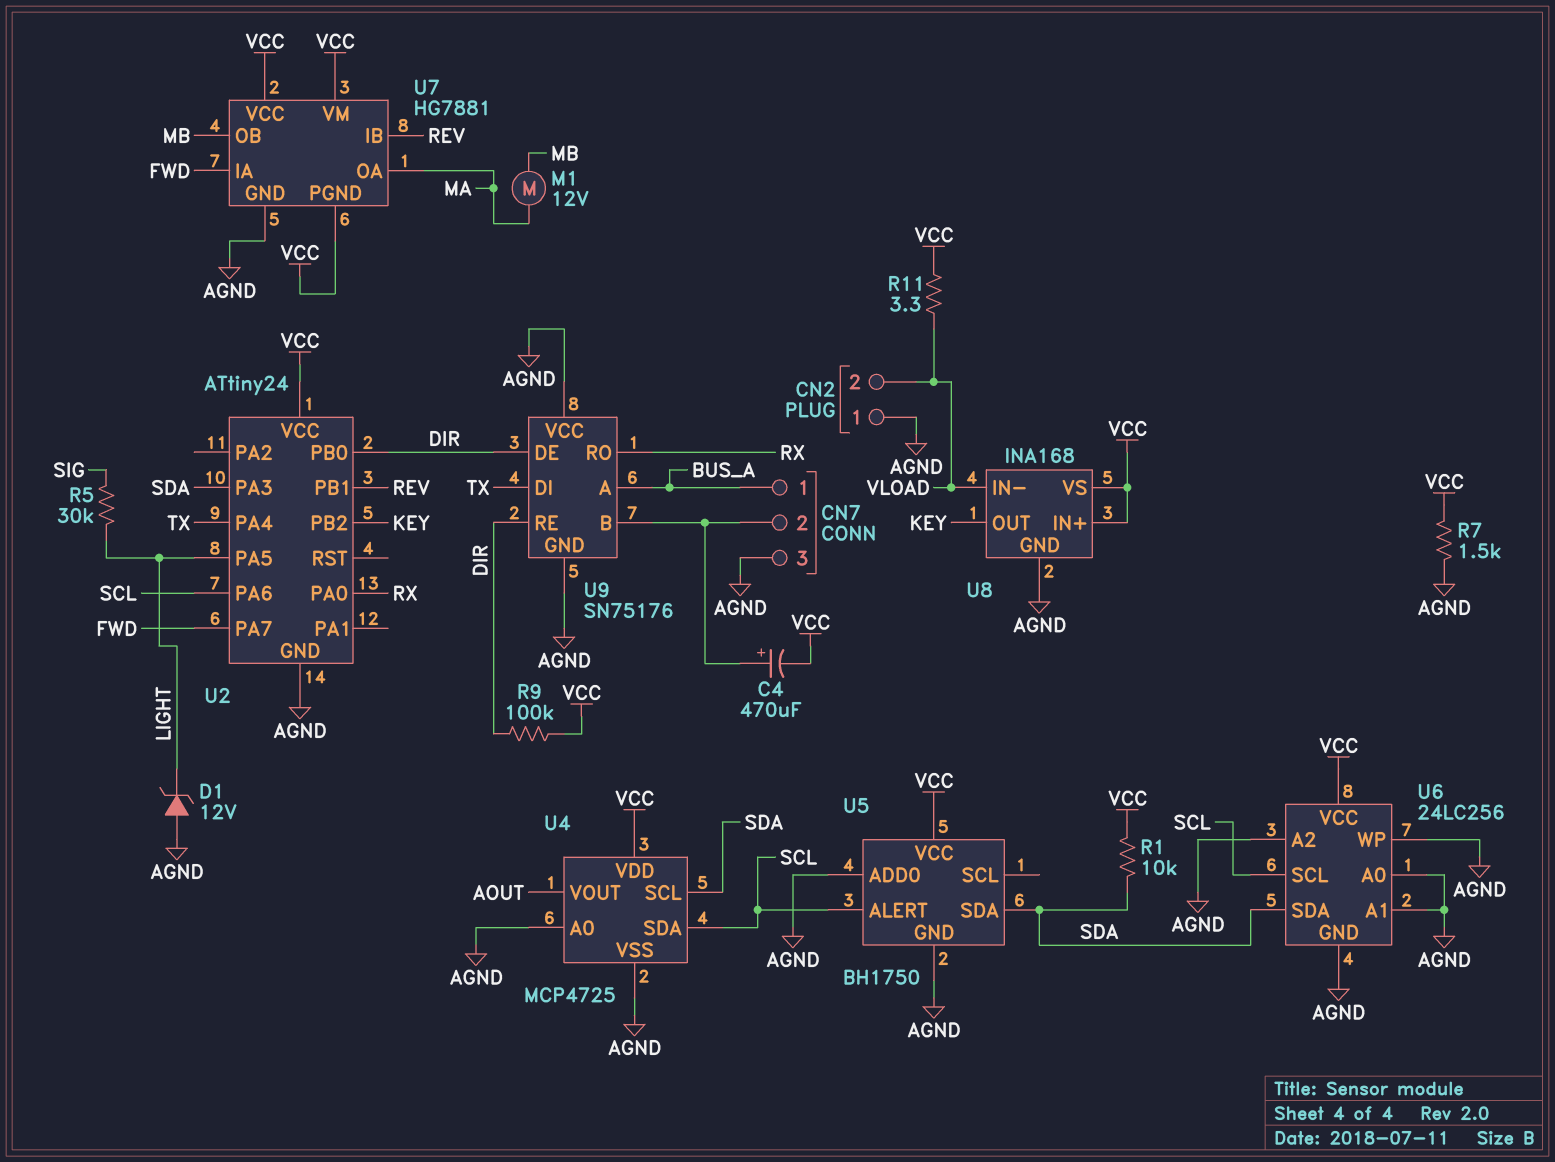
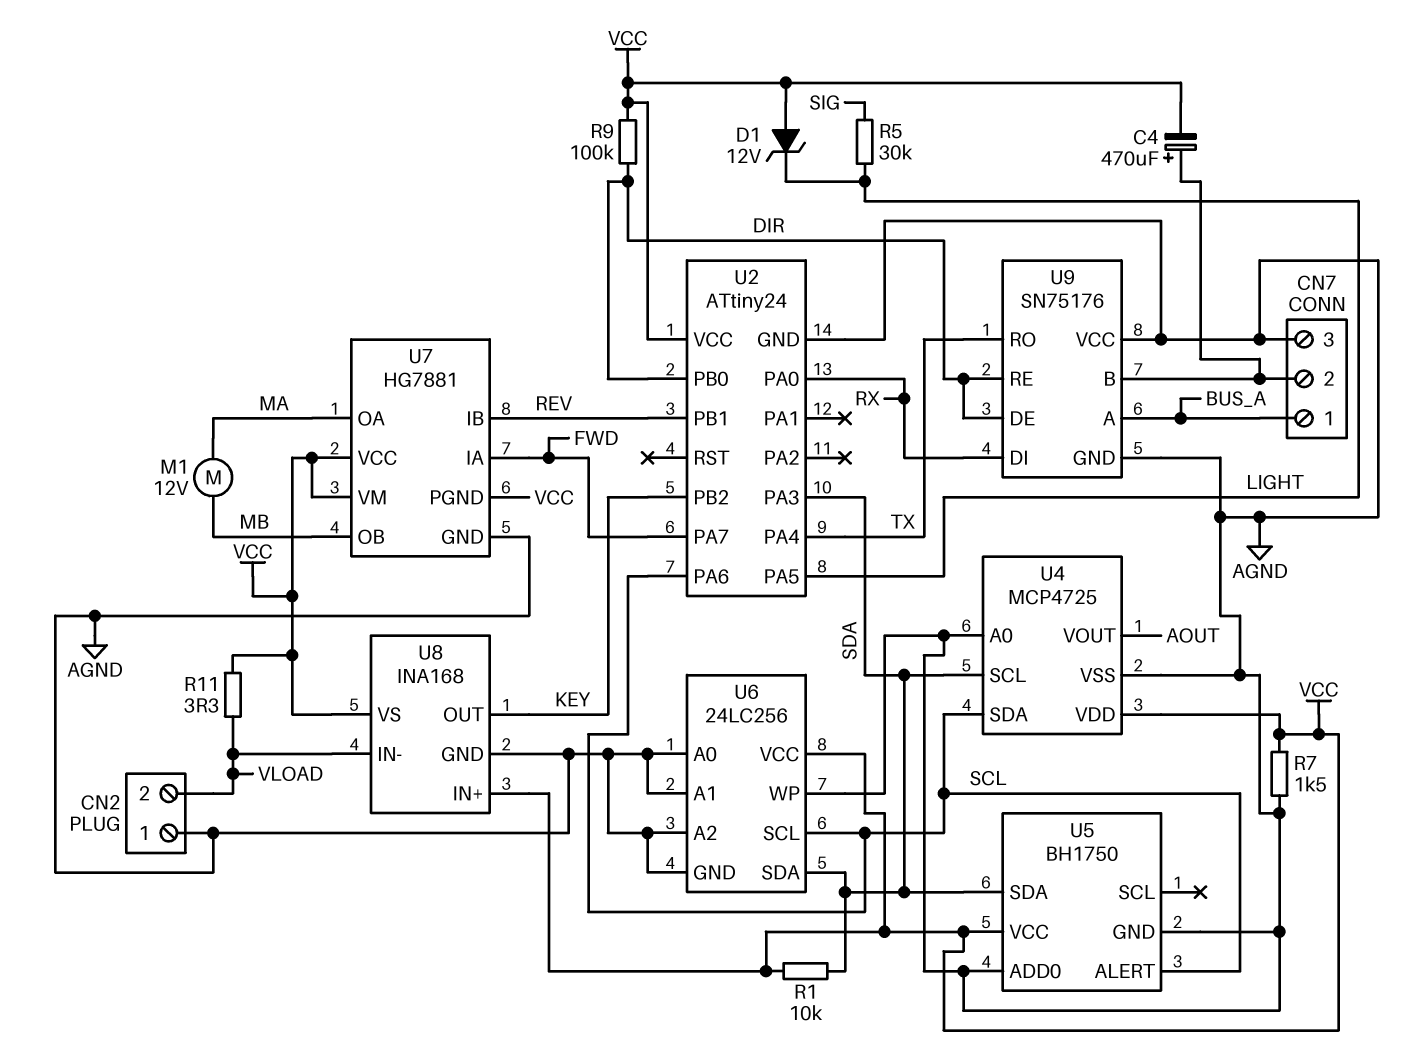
D1: zener 12V (A AGND, K LIGHT) -> zener 12V (A VCC, K LIGHT)
U9 pin DI: TX -> RX
U9 pin RO: RX -> TX

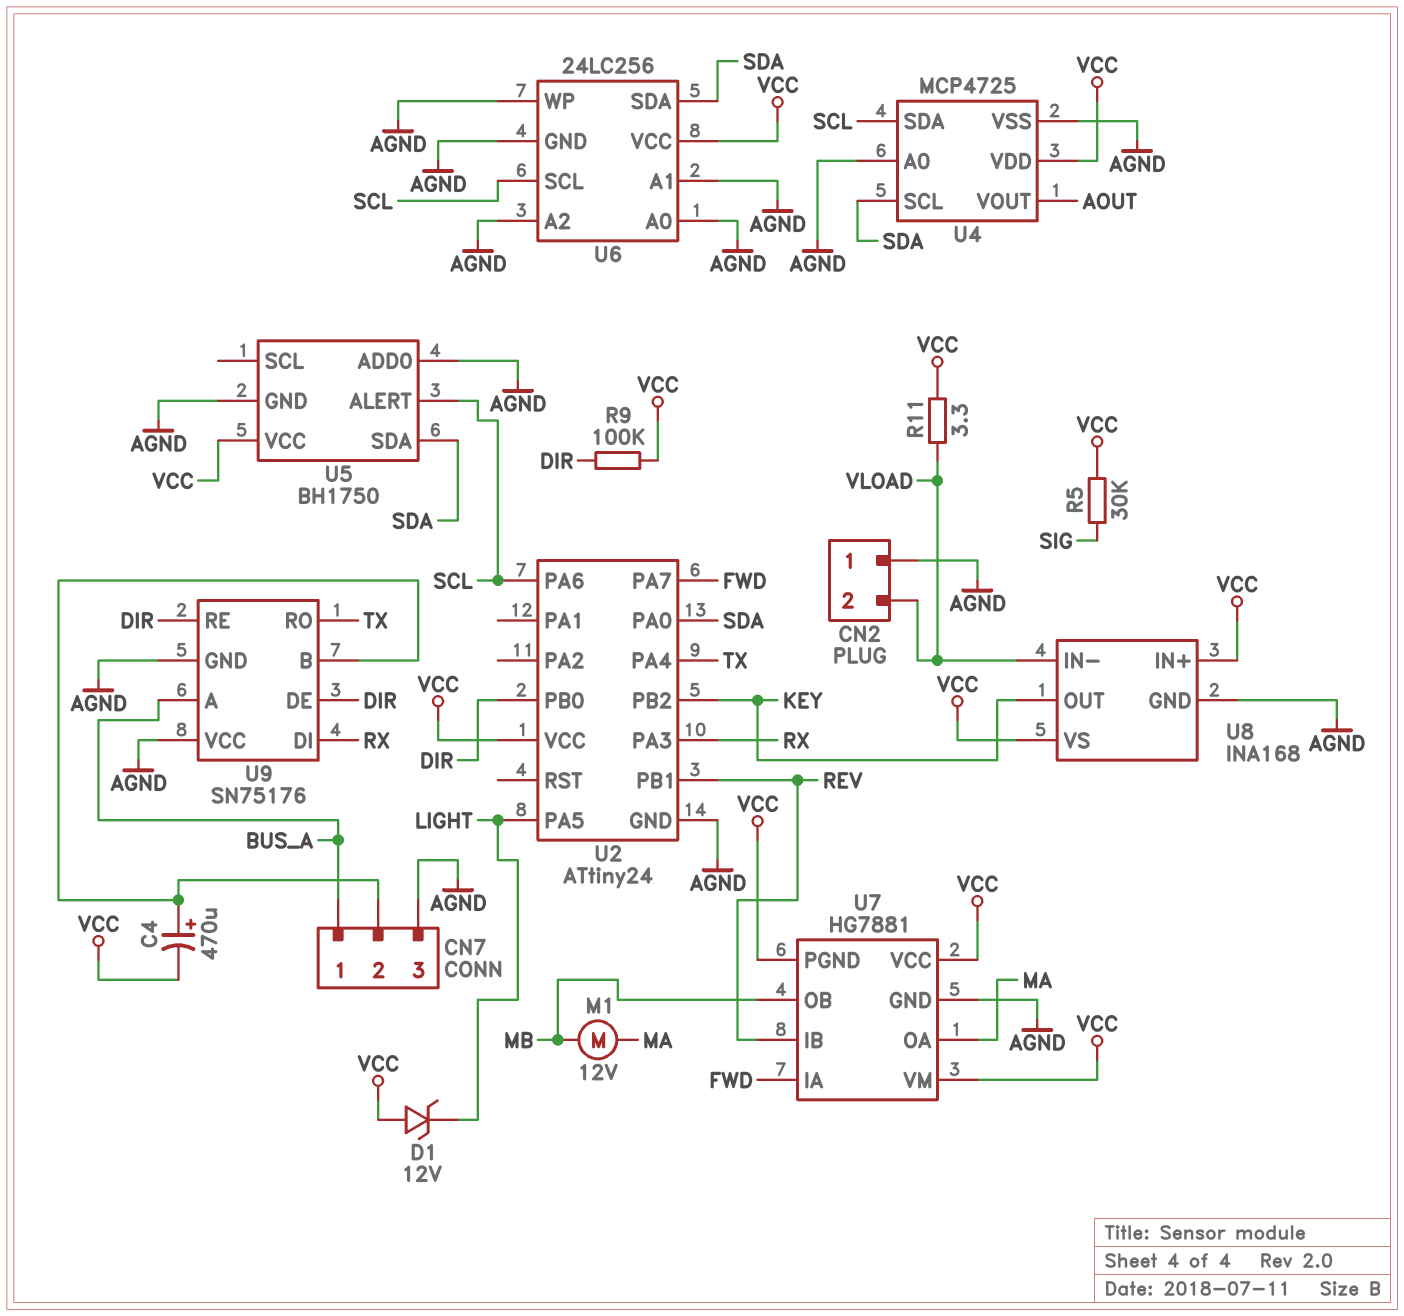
R1: 10k (SDA, VCC) -> none
R5: 30k (LIGHT, SIG) -> 30k (SIG, VCC)
R7: 1.5k (AGND, VCC) -> none
U2 pin PA0: RX -> SDA
U2 pin PA3: SDA -> RX

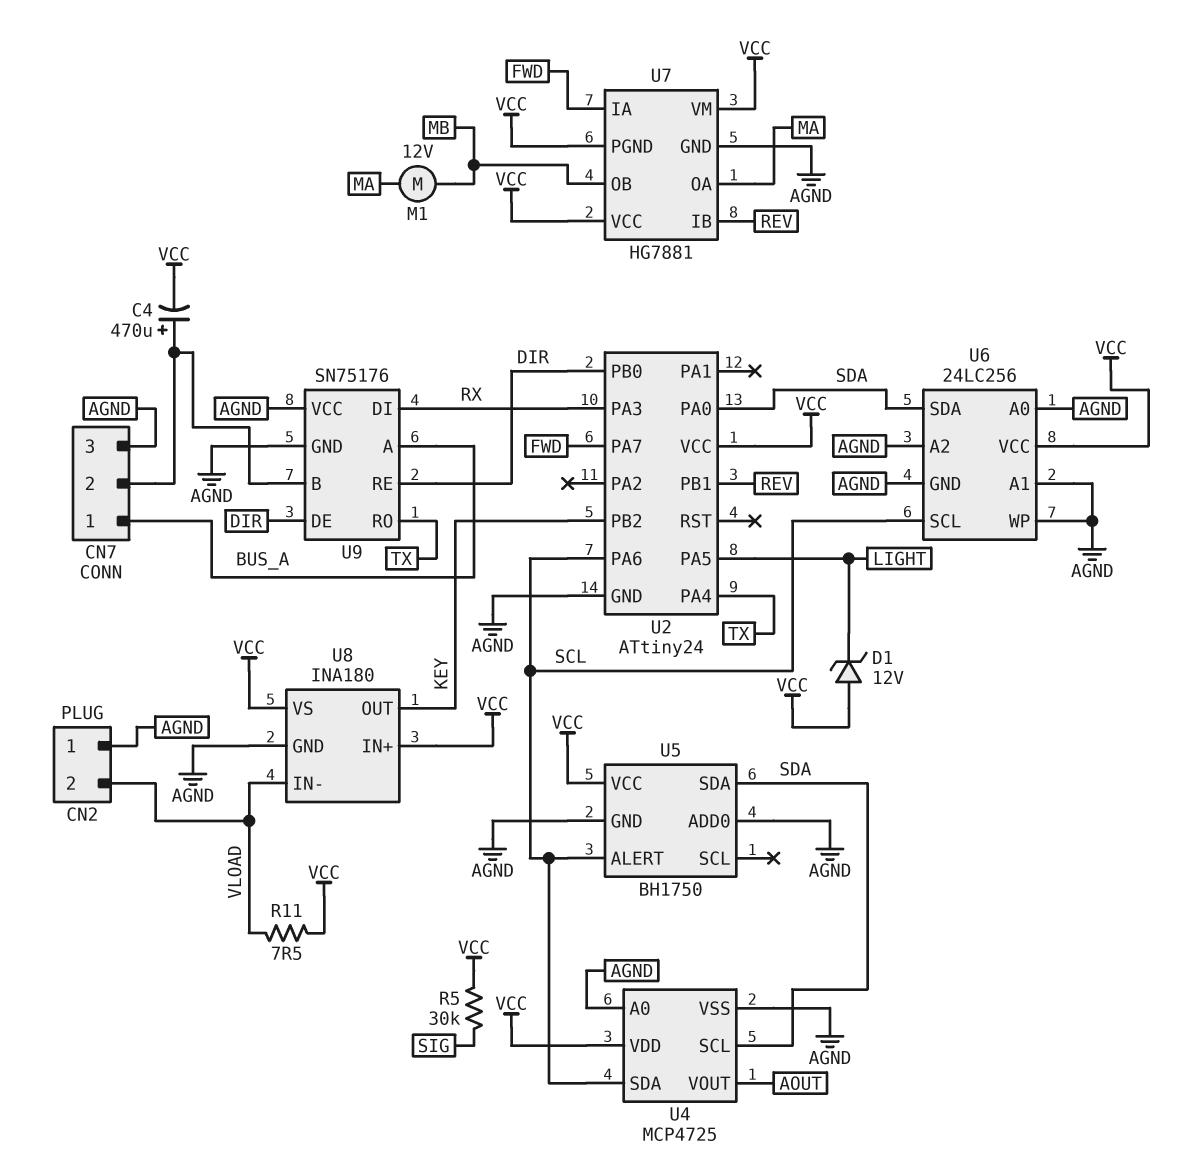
R9: 100k (DIR, VCC) -> none
R11: 3.3 (VCC, VLOAD) -> 7.5 (VCC, VLOAD)
U8: INA168 -> INA180

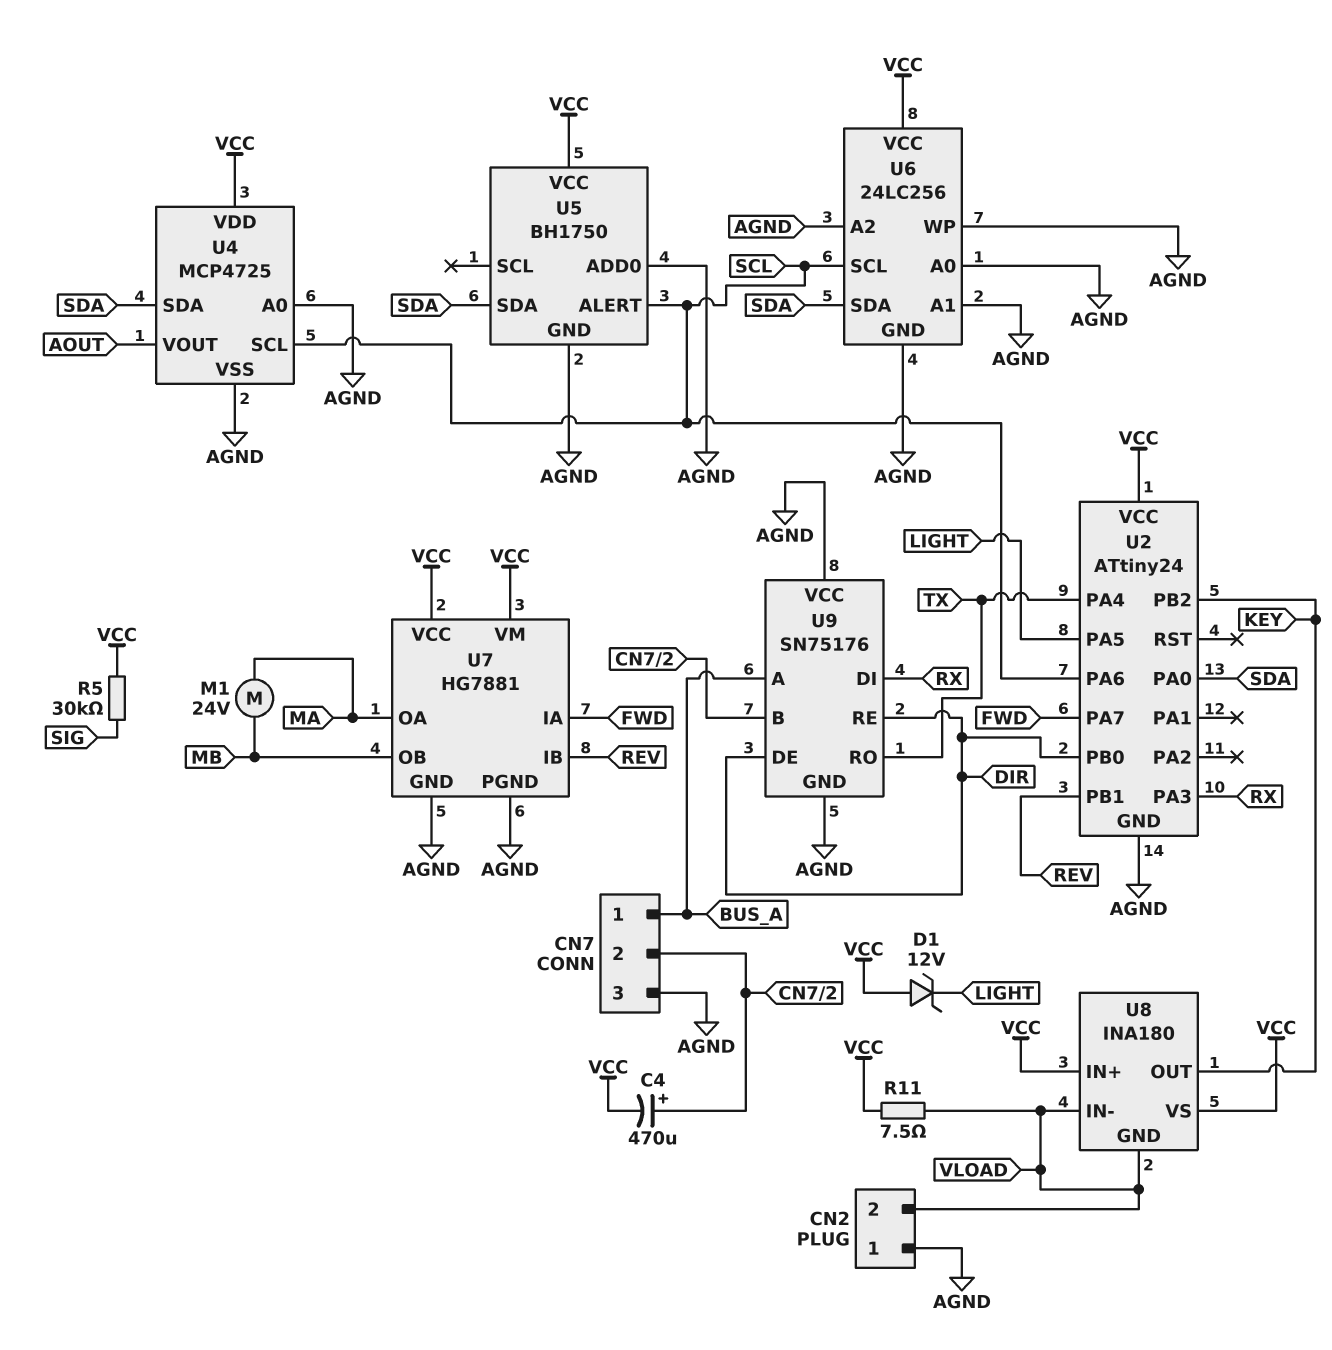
M1: motor 12V (MA, MB) -> motor 24V (MA, MB)
U4 pin SCL: SDA -> SCL
U4 pin SDA: SCL -> SDA
U7 pin PGND: VCC -> AGND
U8 pin GND: AGND -> VLOAD

